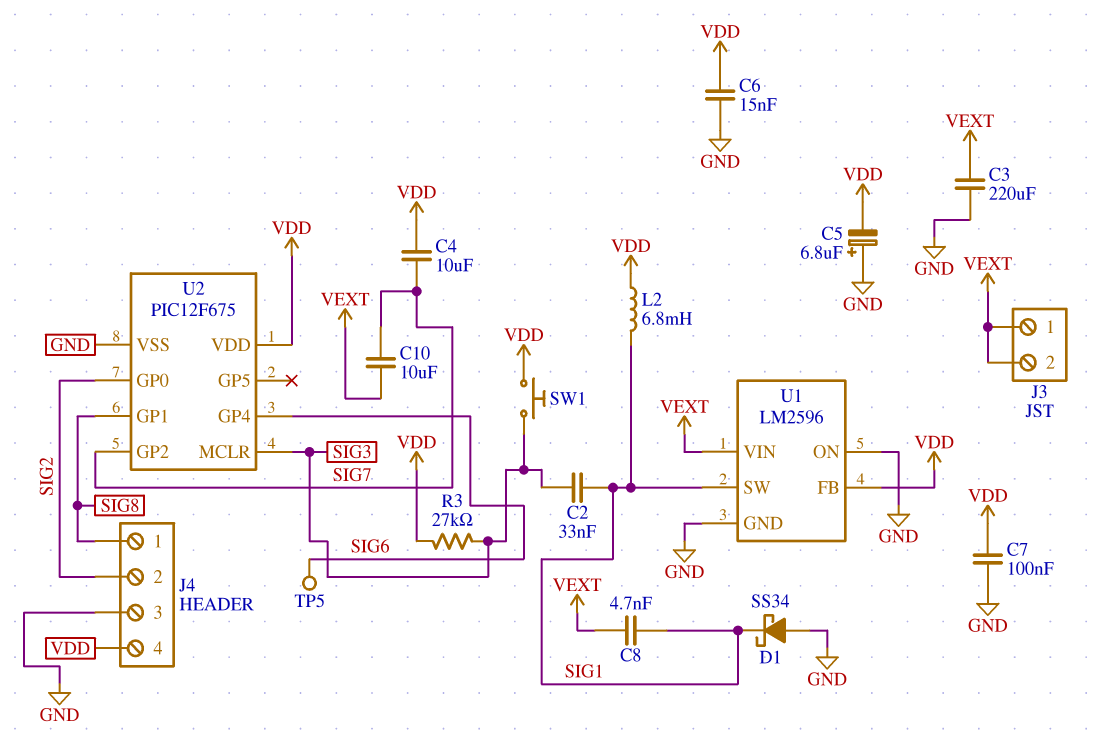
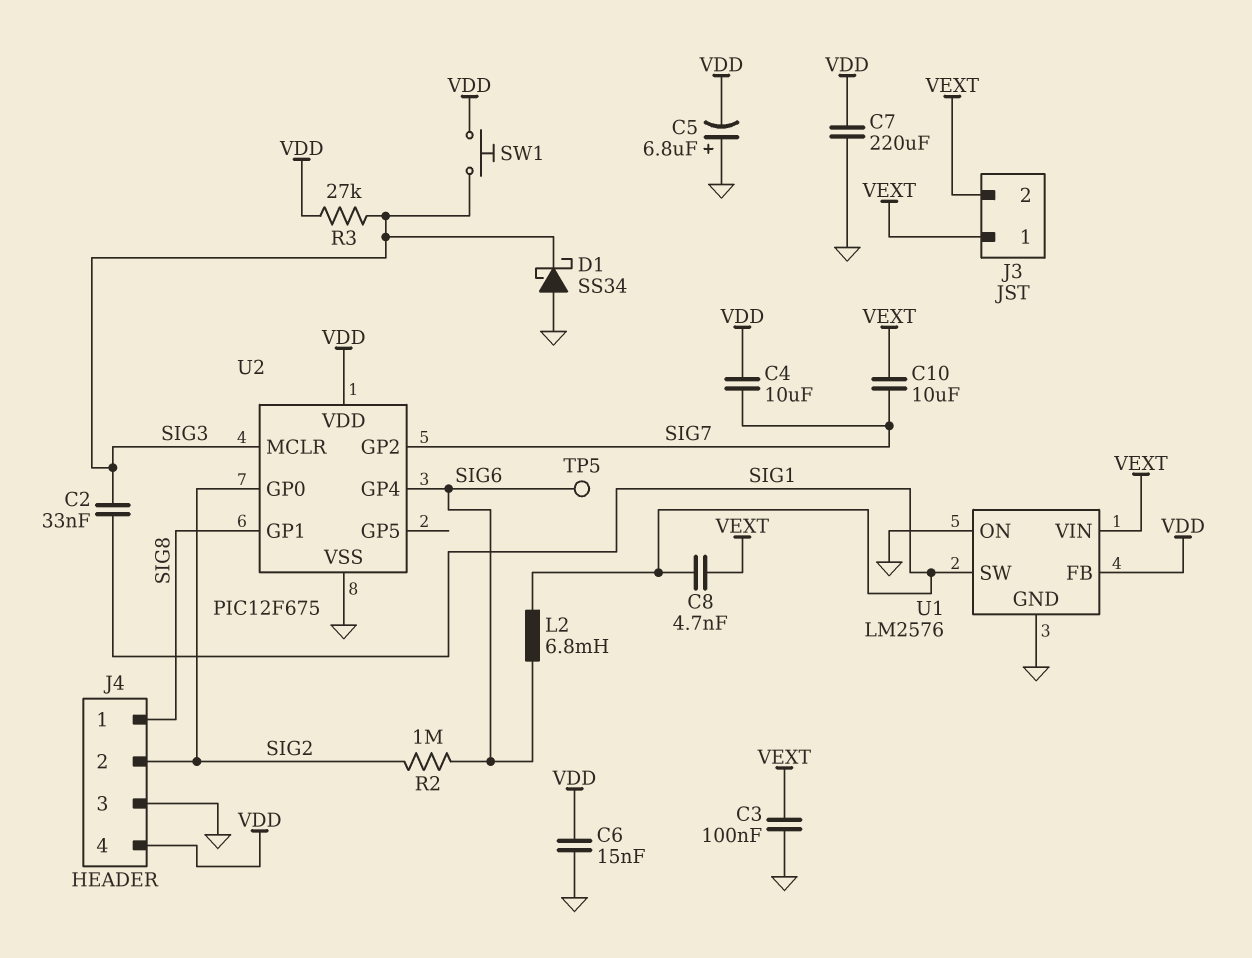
C3: 220uF (GND, VEXT) -> 100nF (GND, VEXT)
C7: 100nF (GND, VDD) -> 220uF (GND, VDD)
D1: schottky SS34 (A GND, K SIG1) -> schottky SS34 (A GND, K SIG3)
L2: 6.8mH (SIG1, VDD) -> 6.8mH (SIG1, SIG6)
R2: none -> 1M (SIG2, SIG6)
U1: LM2596 -> LM2576

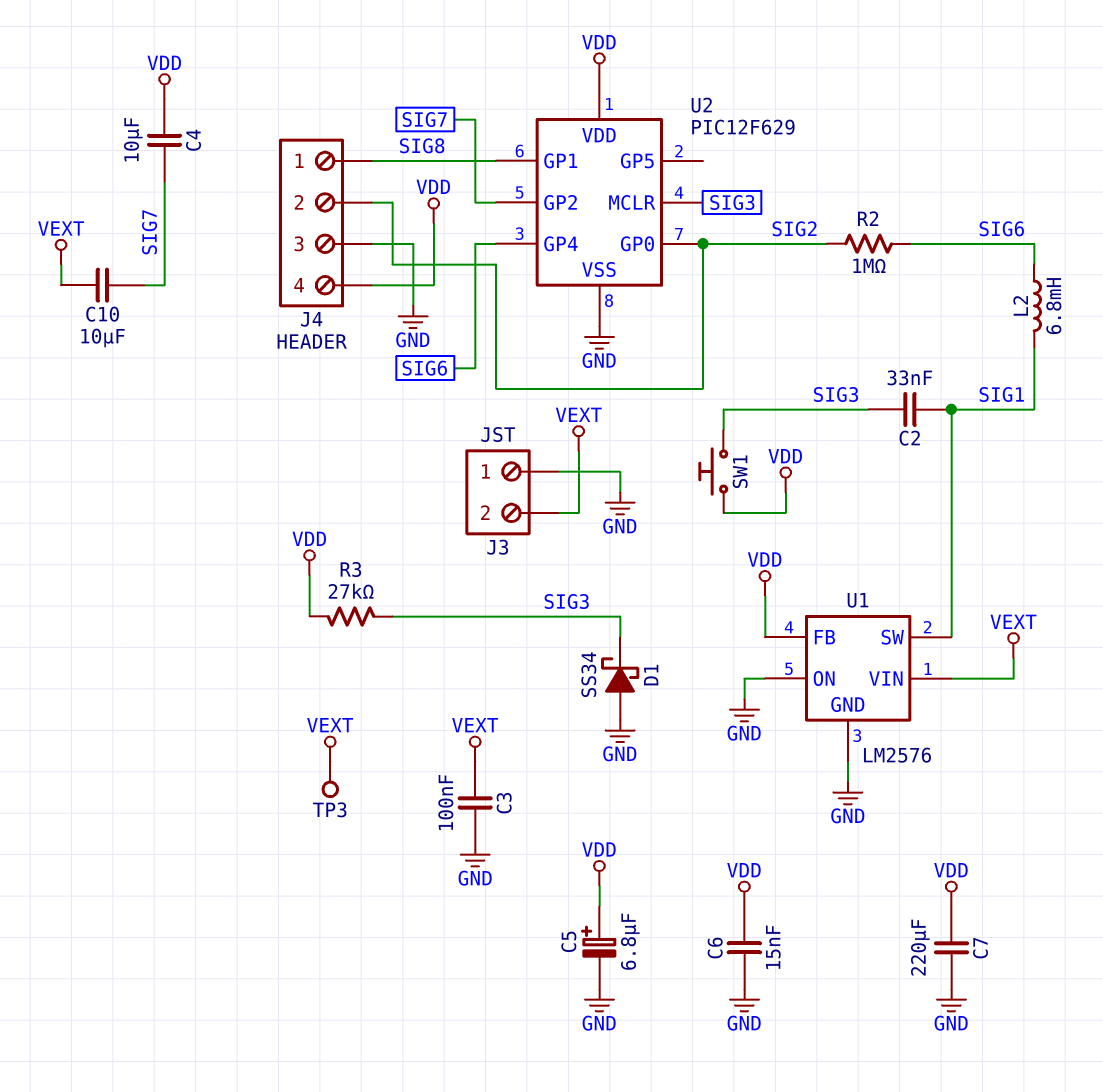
C5: 6.8uF (plus GND, minus VDD) -> 6.8uF (plus VDD, minus GND)
C8: 4.7nF (SIG1, VEXT) -> none
J3 pin 1: VEXT -> GND
TP3: none -> test point (VEXT)
TP5: test point (SIG6) -> none
U2: PIC12F675 -> PIC12F629

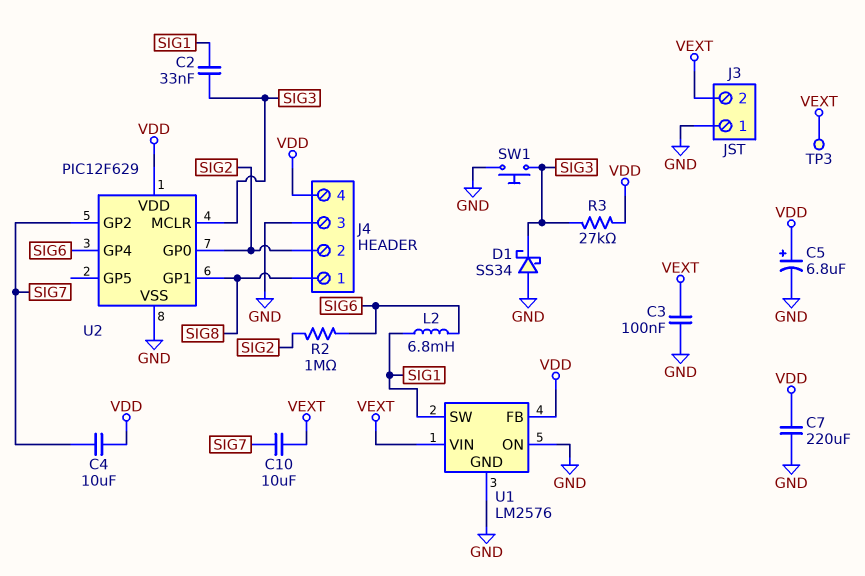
C6: 15nF (GND, VDD) -> none
SW1: button (SIG3, VDD) -> button (GND, SIG3)

